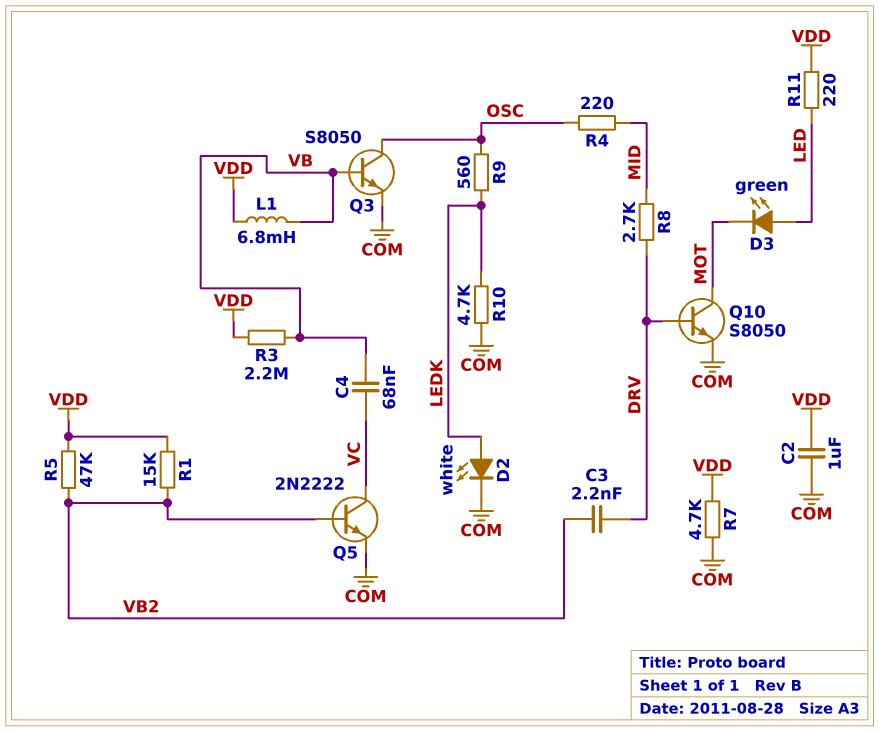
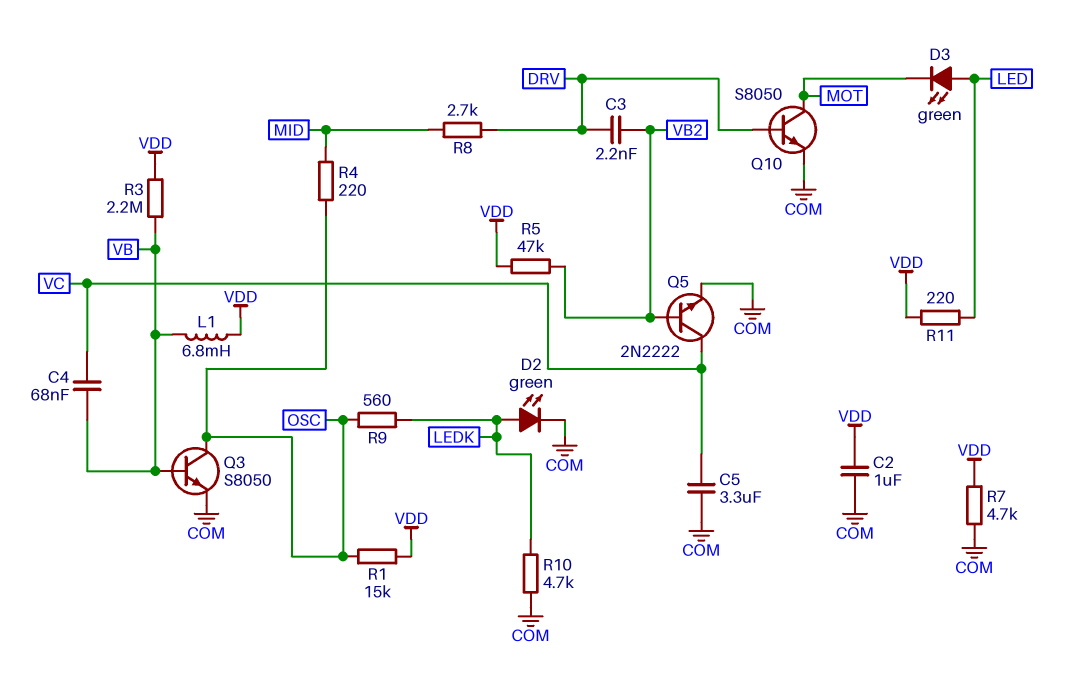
C5: none -> 3.3uF (COM, VC)
D2: LED white (A LEDK, K COM) -> LED green (A LEDK, K COM)
R1: 15k (VB2, VDD) -> 15k (OSC, VDD)

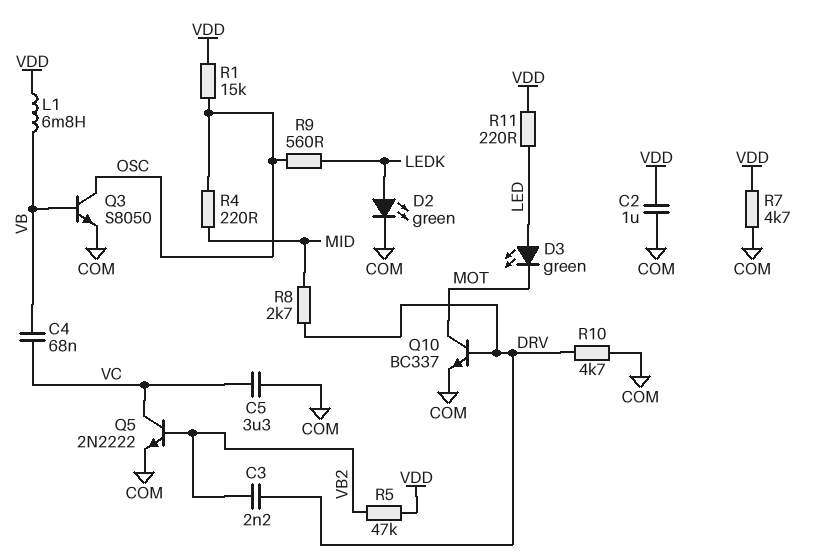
Q10: NPN S8050 (B DRV, C MOT, E COM) -> NPN BC337 (B DRV, C MOT, E COM)
R3: 2.2M (VB, VDD) -> none
R10: 4.7k (COM, LEDK) -> 4.7k (COM, DRV)

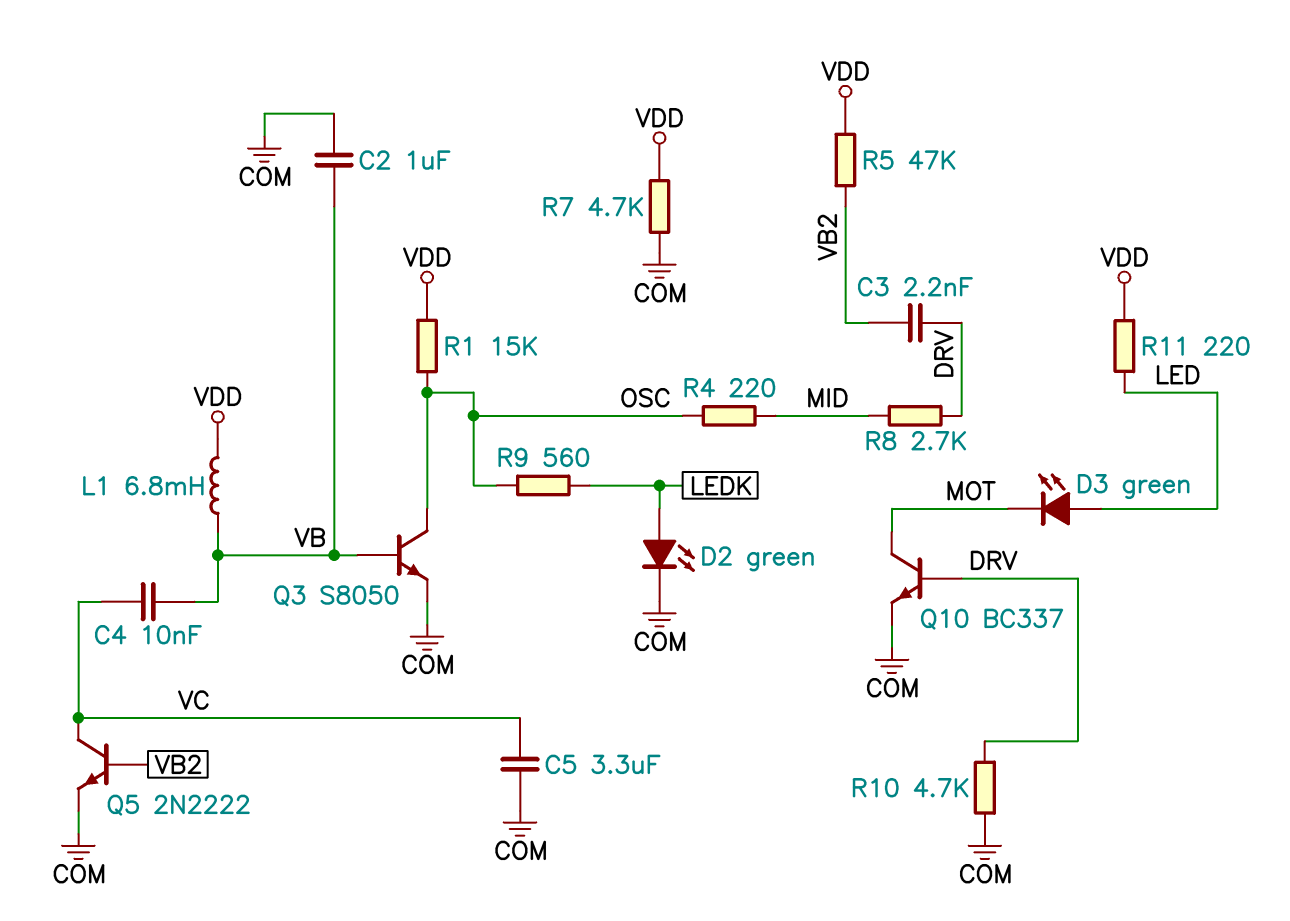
C2: 1uF (COM, VDD) -> 1uF (COM, VB)
C4: 68nF (VB, VC) -> 10nF (VB, VC)

